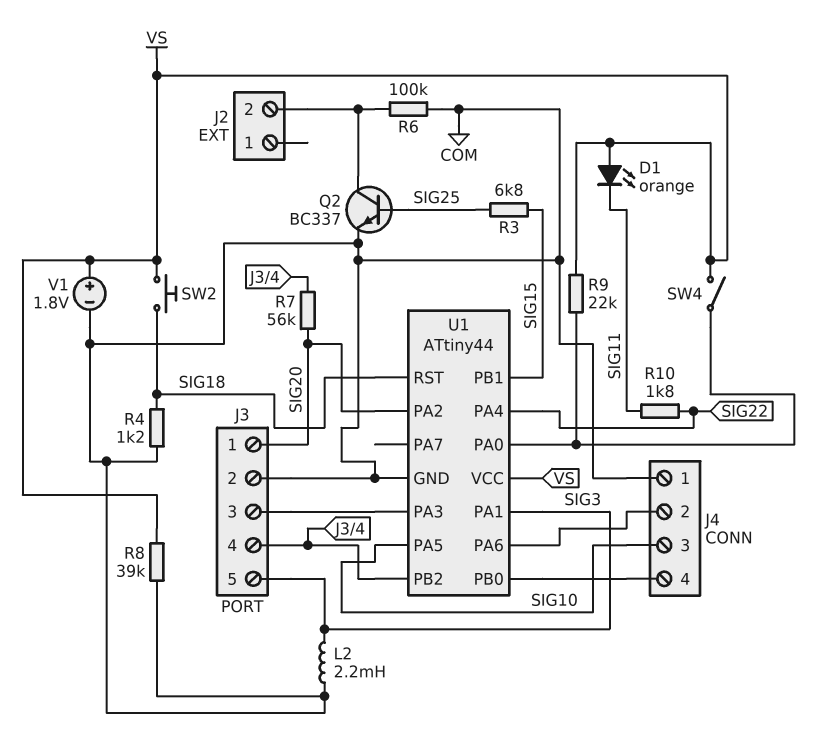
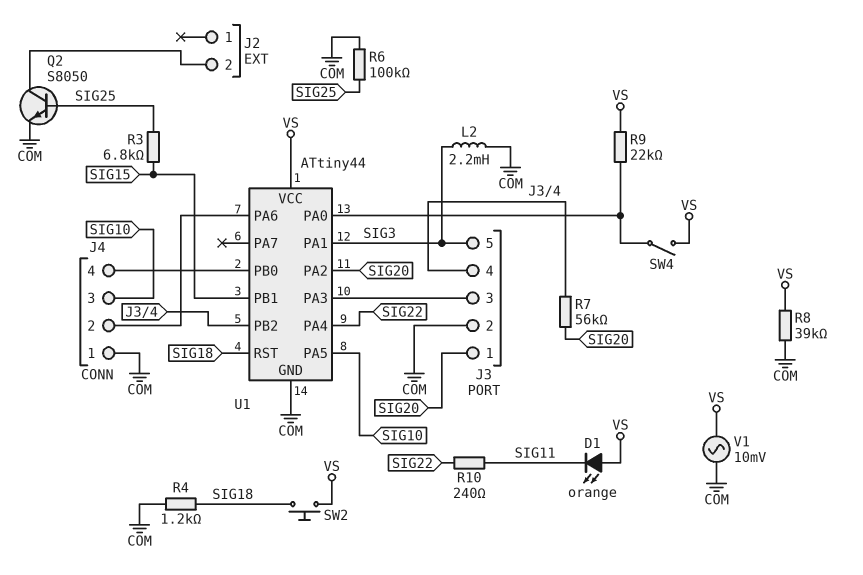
Q2: NPN BC337 (B SIG25, C J2/2, E COM) -> NPN S8050 (B SIG25, C J2/2, E COM)
R6: 100k (COM, J2/2) -> 100k (COM, SIG25)
R10: 1.8k (SIG11, SIG22) -> 240 (SIG11, SIG22)
V1: 1.8V (plus VS, minus COM) -> AC 10mV (COM, VS)

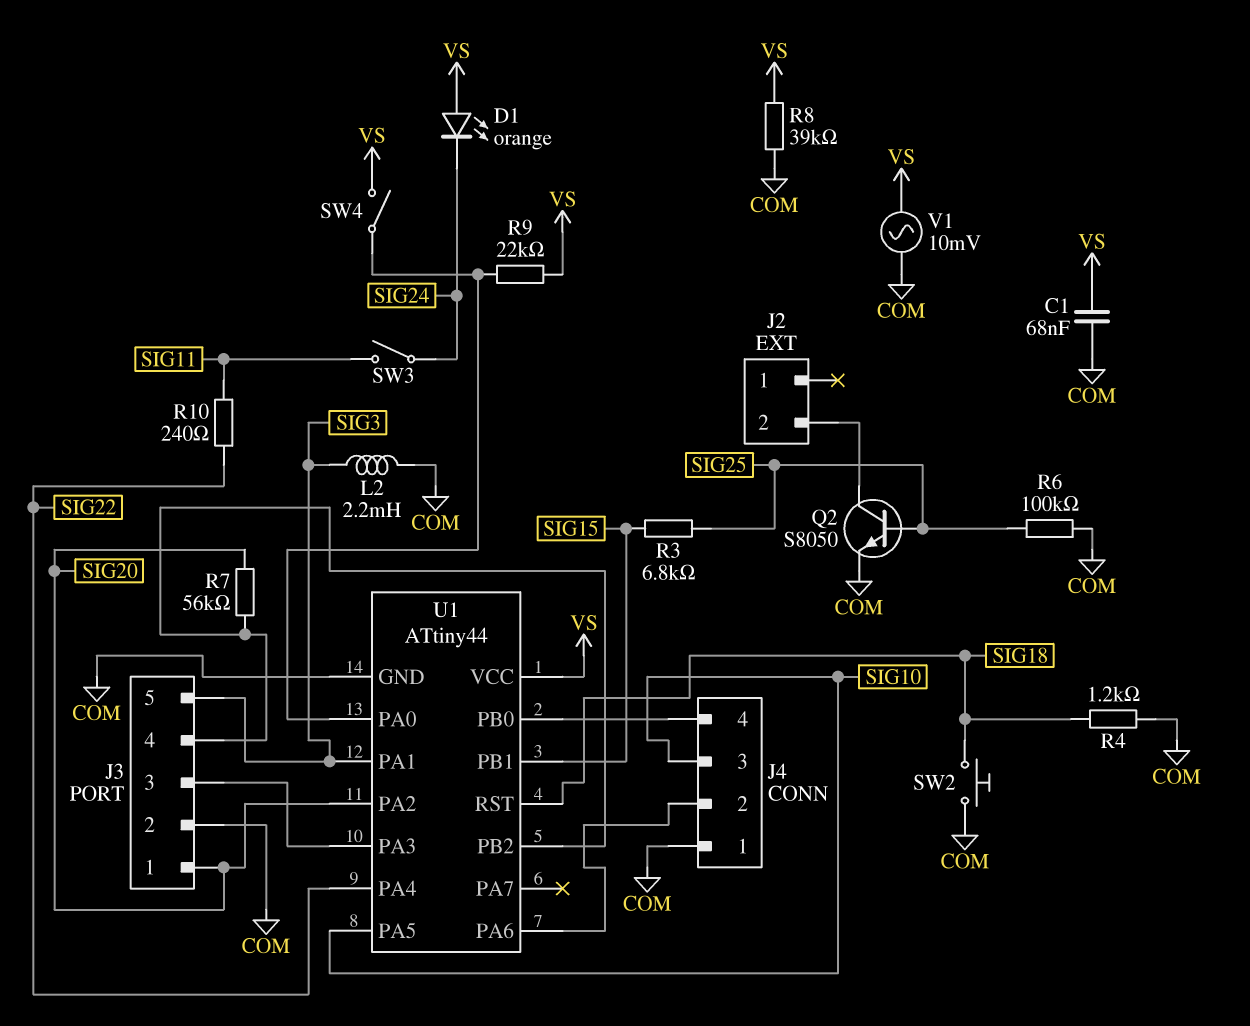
C1: none -> 68nF (COM, VS)
D1: LED orange (A VS, K SIG11) -> LED orange (A VS, K SIG24)
SW2: button (SIG18, VS) -> button (COM, SIG18)
SW3: none -> switch (SIG11, SIG24)

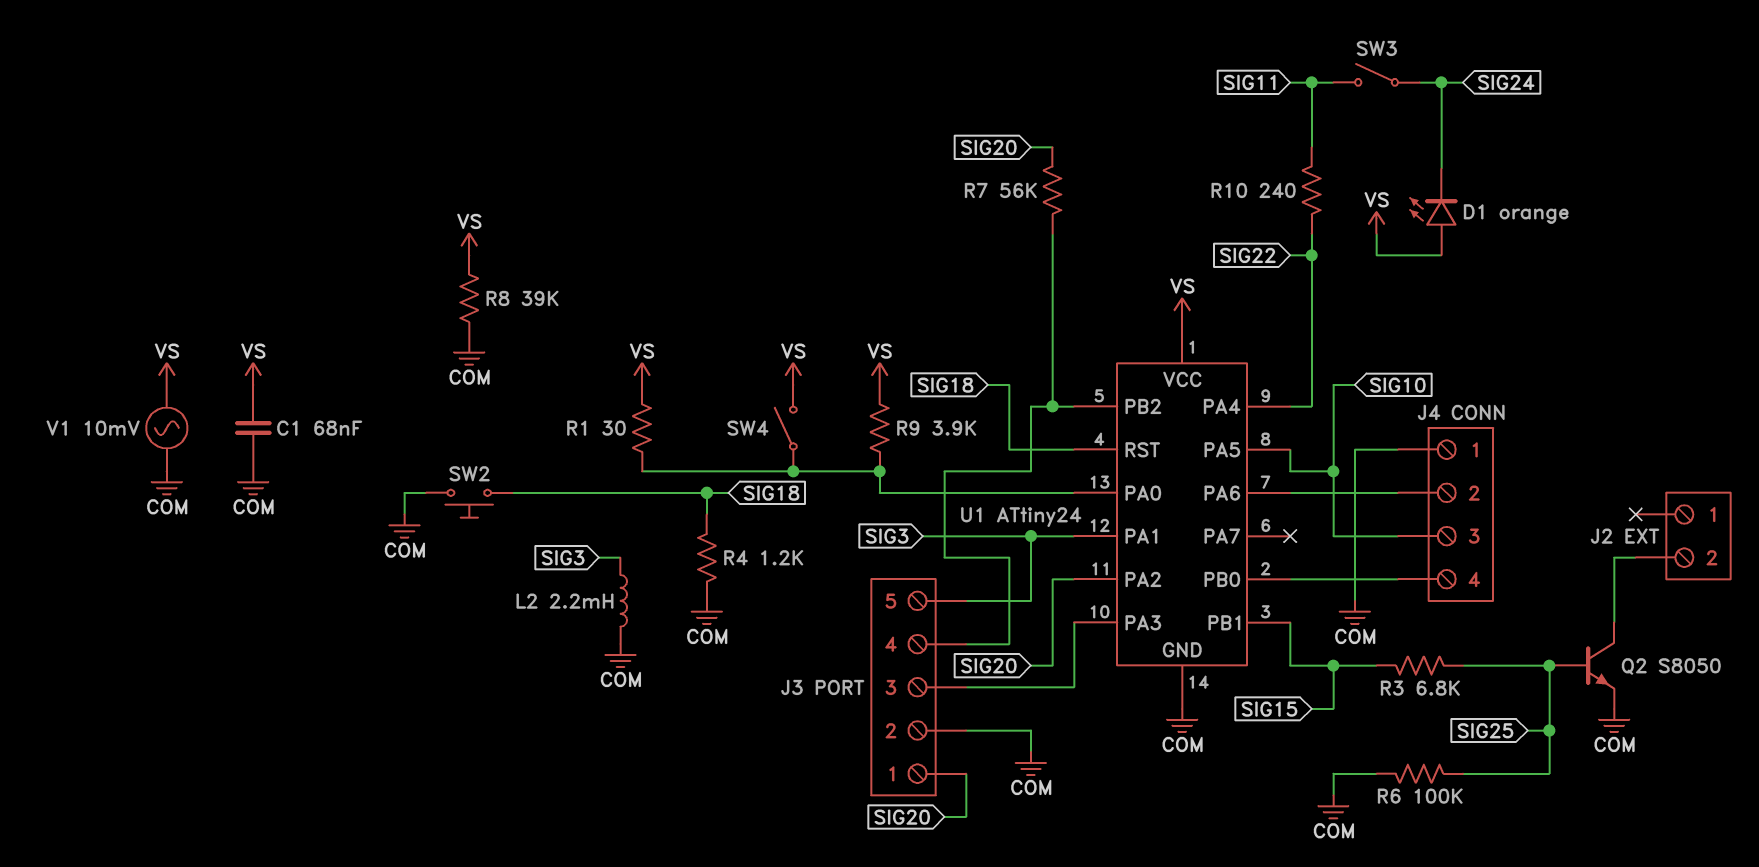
R1: none -> 30 (U1/PA0, VS)
R9: 22k (U1/PA0, VS) -> 3.9k (U1/PA0, VS)
U1: ATtiny44 -> ATtiny24

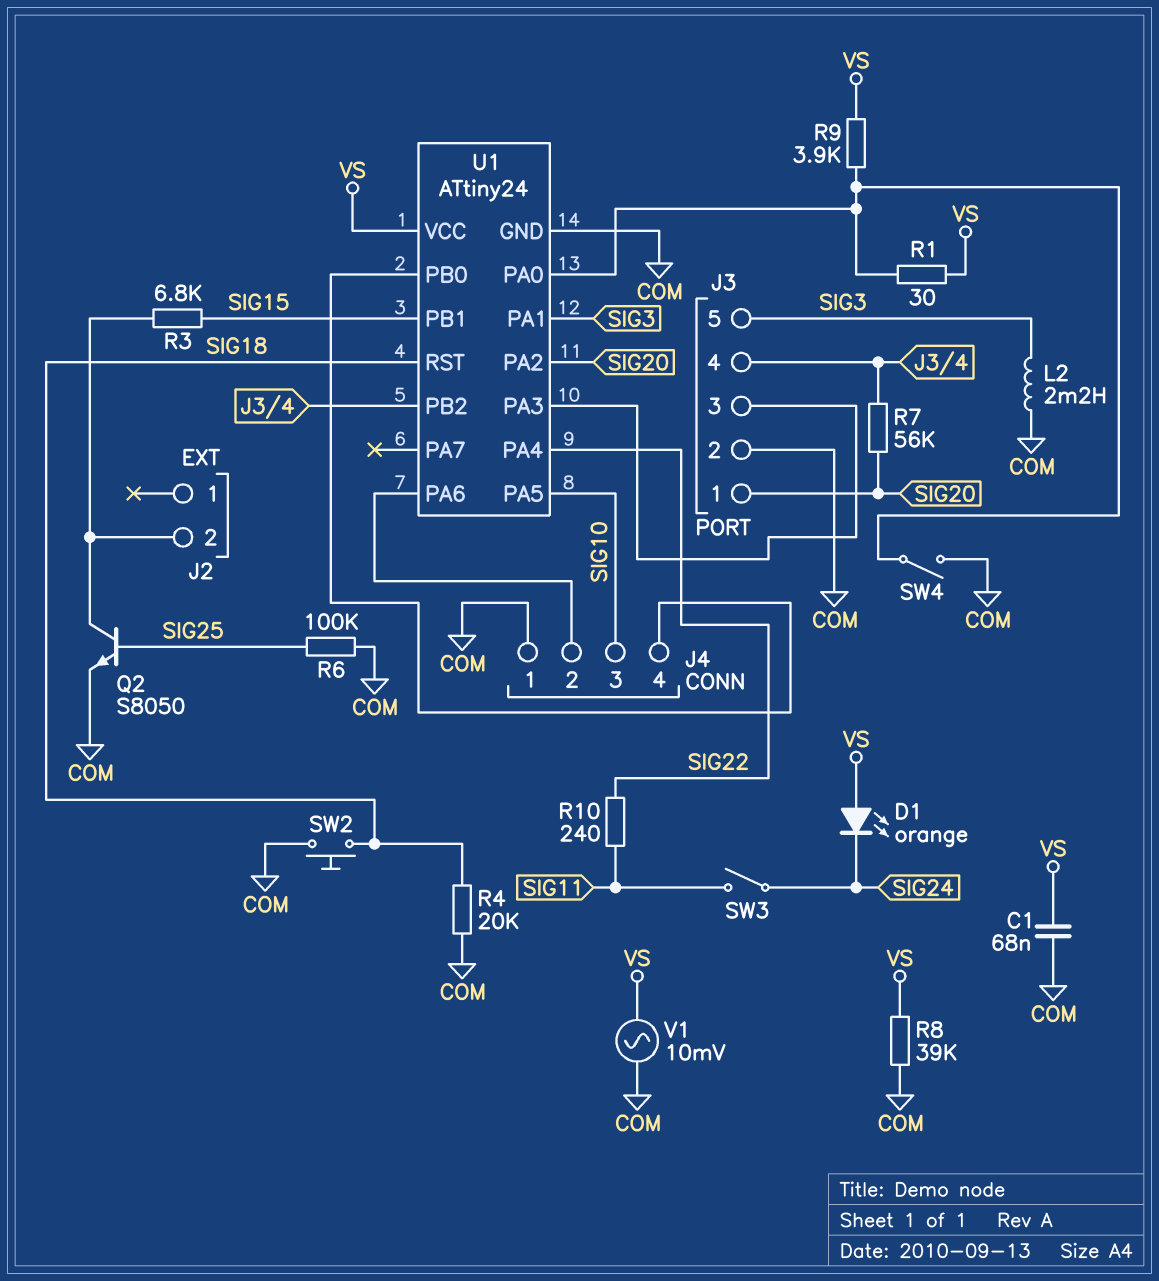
R3: 6.8k (SIG15, SIG25) -> 6.8k (J2/2, SIG15)
R4: 1.2k (COM, SIG18) -> 20k (COM, SIG18)
SW4: switch (U1/PA0, VS) -> switch (COM, U1/PA0)

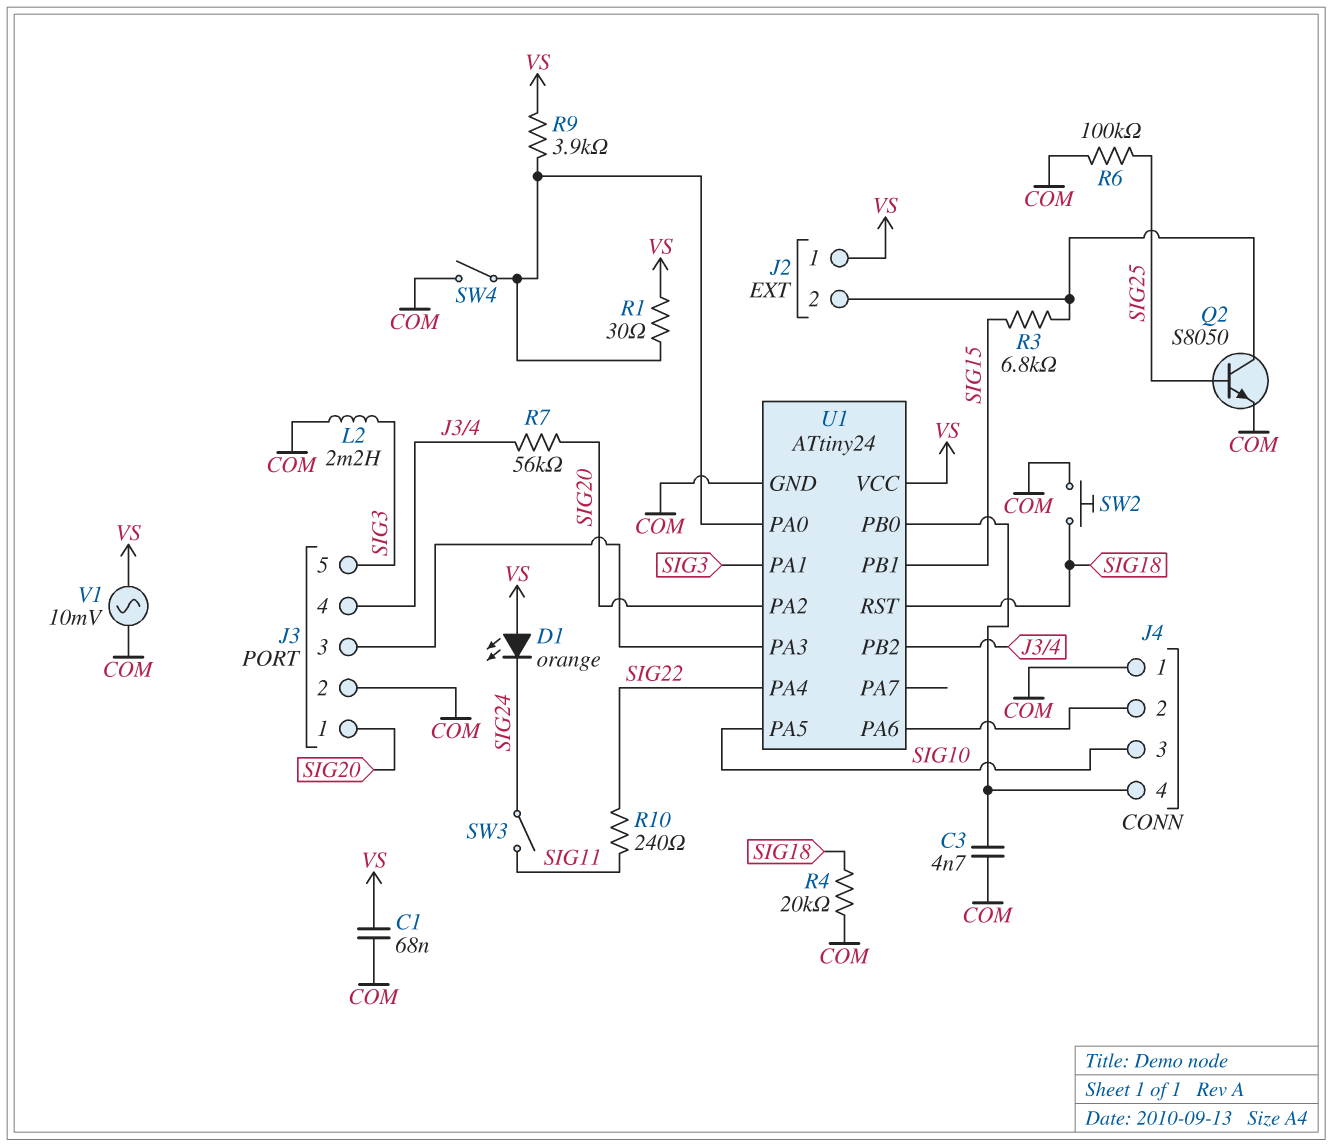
C3: none -> 4.7nF (COM, J4/4)
J2 pin 1: none -> VS
R8: 39k (COM, VS) -> none

